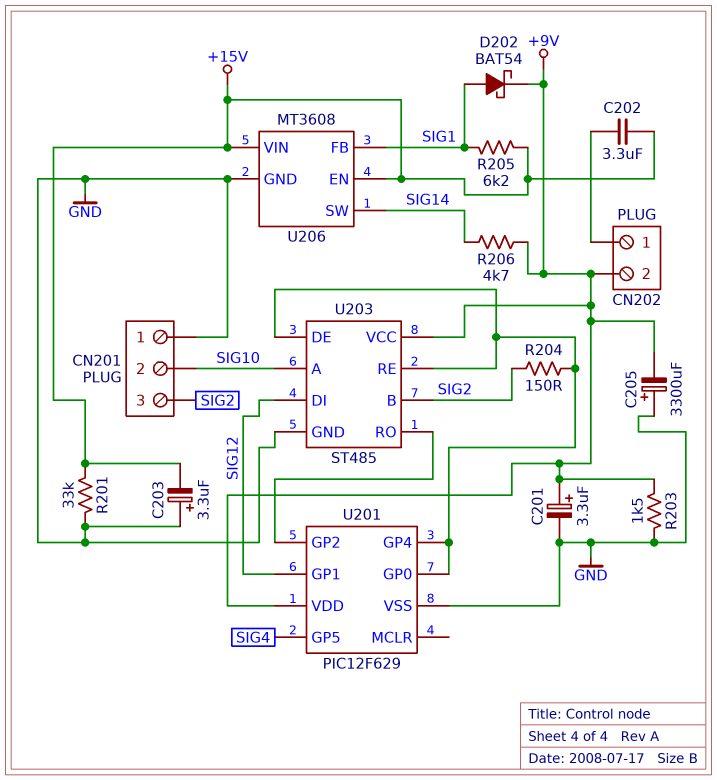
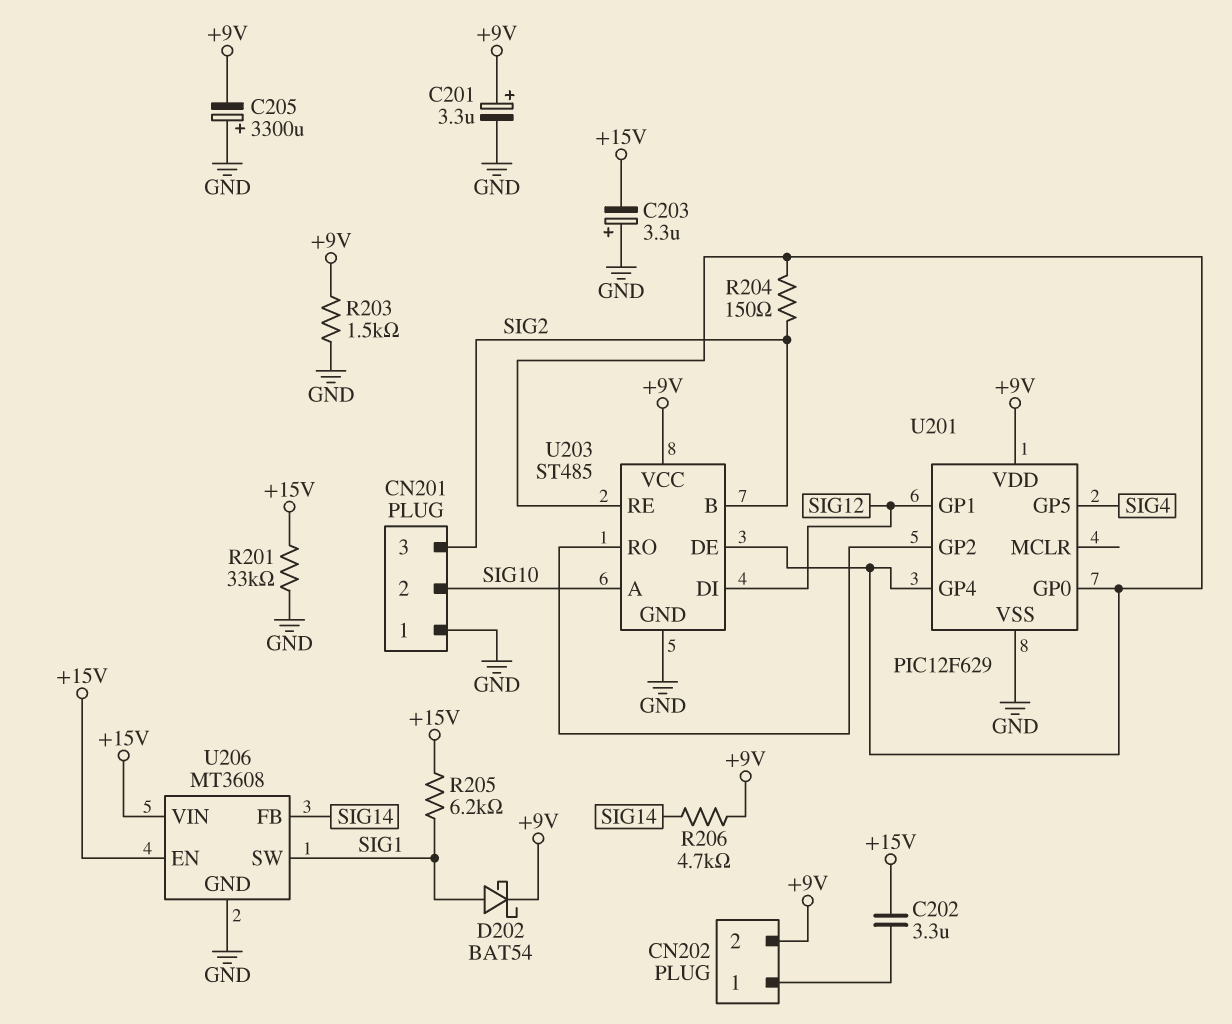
U206 pin FB: SIG1 -> SIG14
U206 pin SW: SIG14 -> SIG1

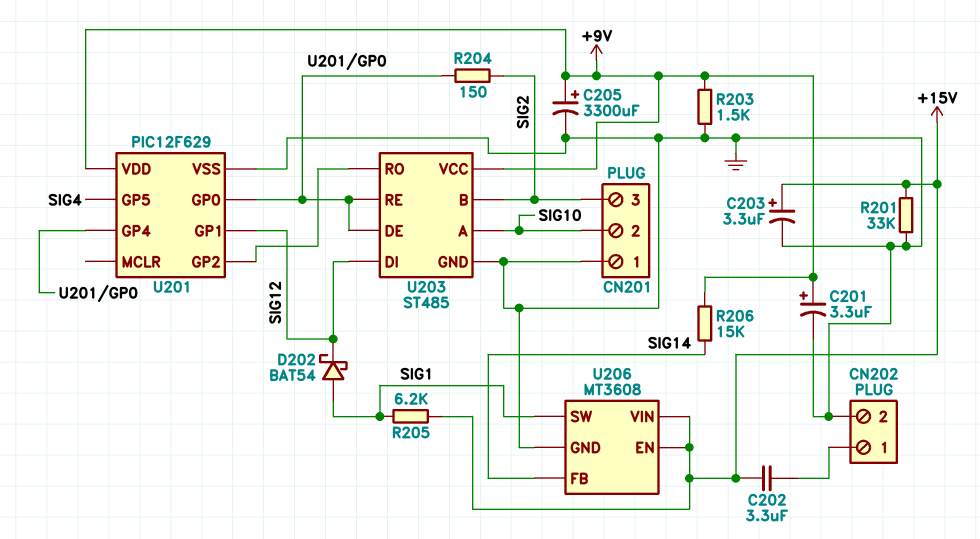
C203: 3.3uF (plus GND, minus +15V) -> 3.3uF (plus +15V, minus GND)
C205: 3300uF (plus GND, minus +9V) -> 3300uF (plus +9V, minus GND)
CN202 pin 2: +9V -> GND
D202: schottky BAT54 (A SIG1, K +9V) -> schottky BAT54 (A SIG1, K SIG12)
R206: 4.7k (+9V, SIG14) -> 15k (+9V, SIG14)

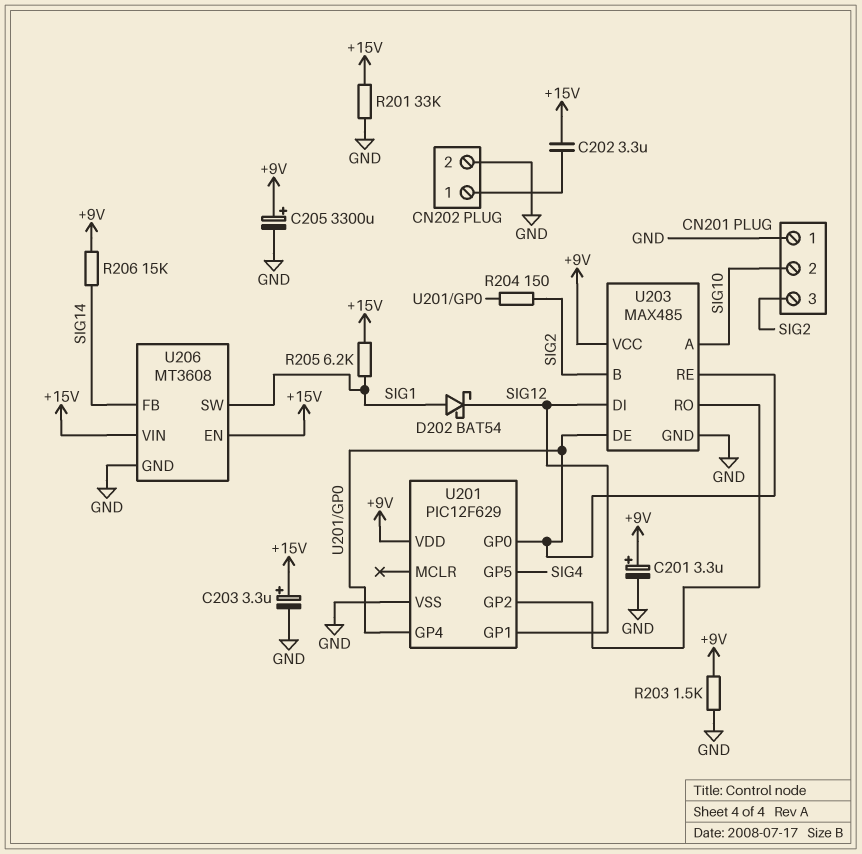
U203: ST485 -> MAX485

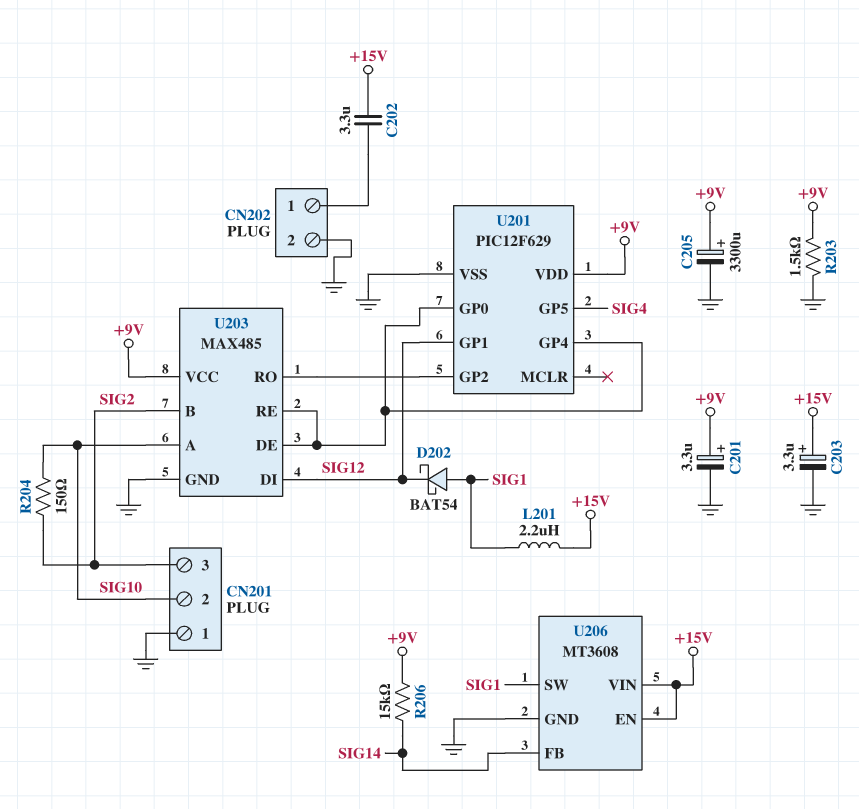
L201: none -> 2.2uH (+15V, SIG1)
R201: 33k (+15V, GND) -> none
R204: 150 (SIG2, U201/GP0) -> 150 (SIG2, SIG10)
R205: 6.2k (+15V, SIG1) -> none

